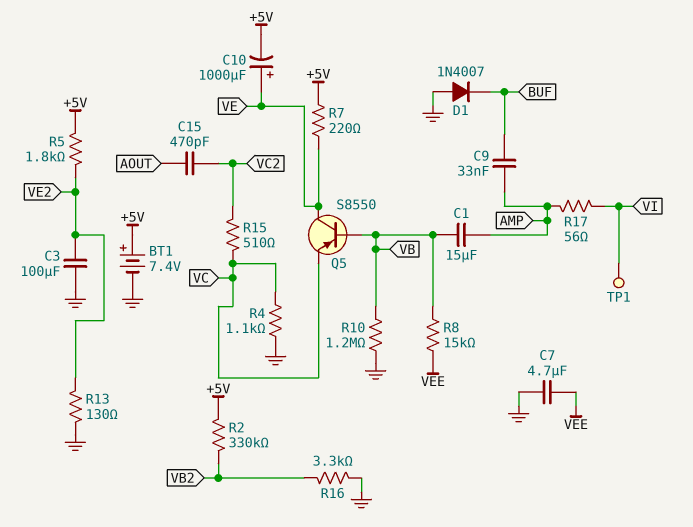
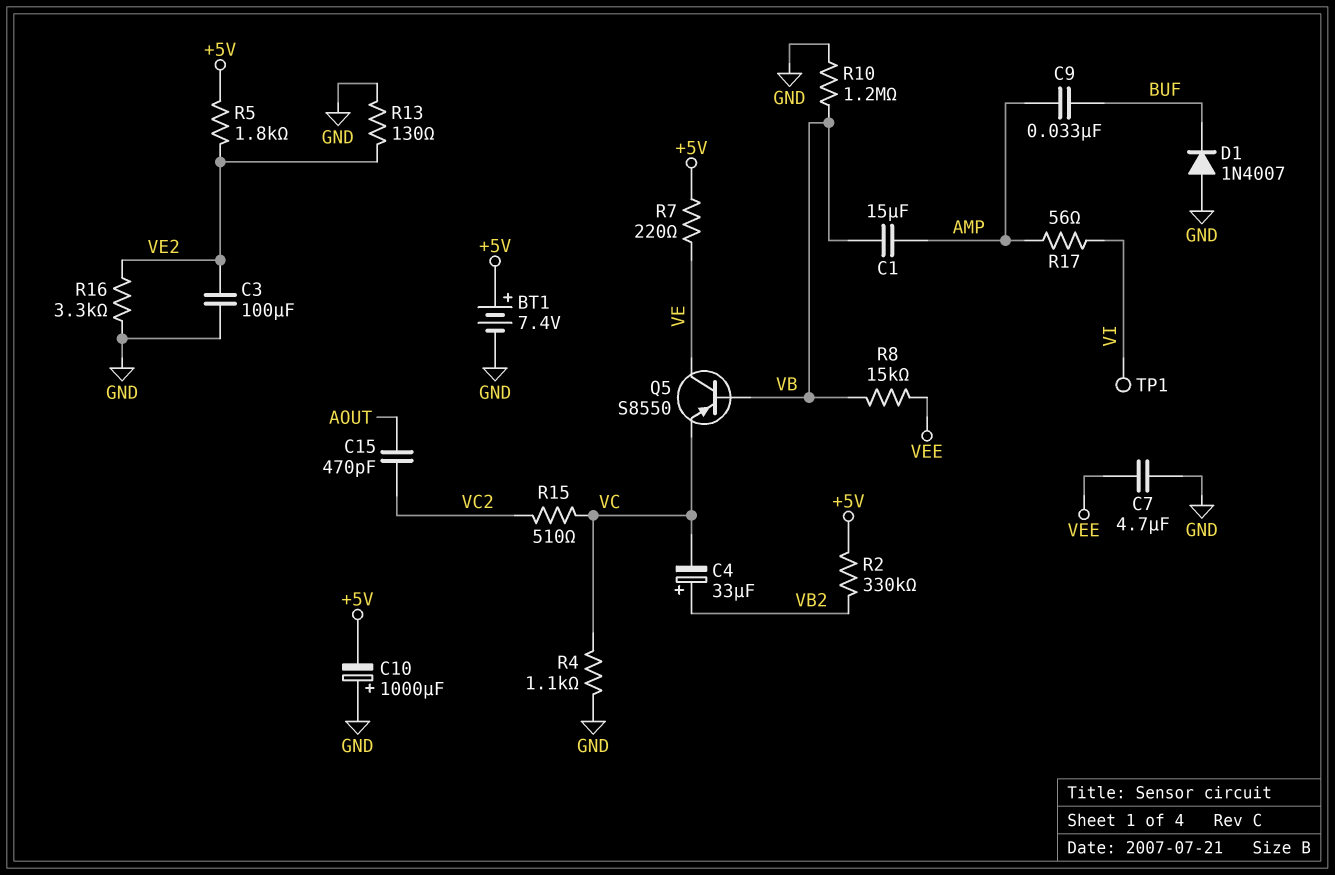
C4: none -> 33uF (plus VB2, minus VC)
C10: 1000uF (plus VE, minus +5V) -> 1000uF (plus GND, minus +5V)
R16: 3.3k (GND, VB2) -> 3.3k (GND, VE2)

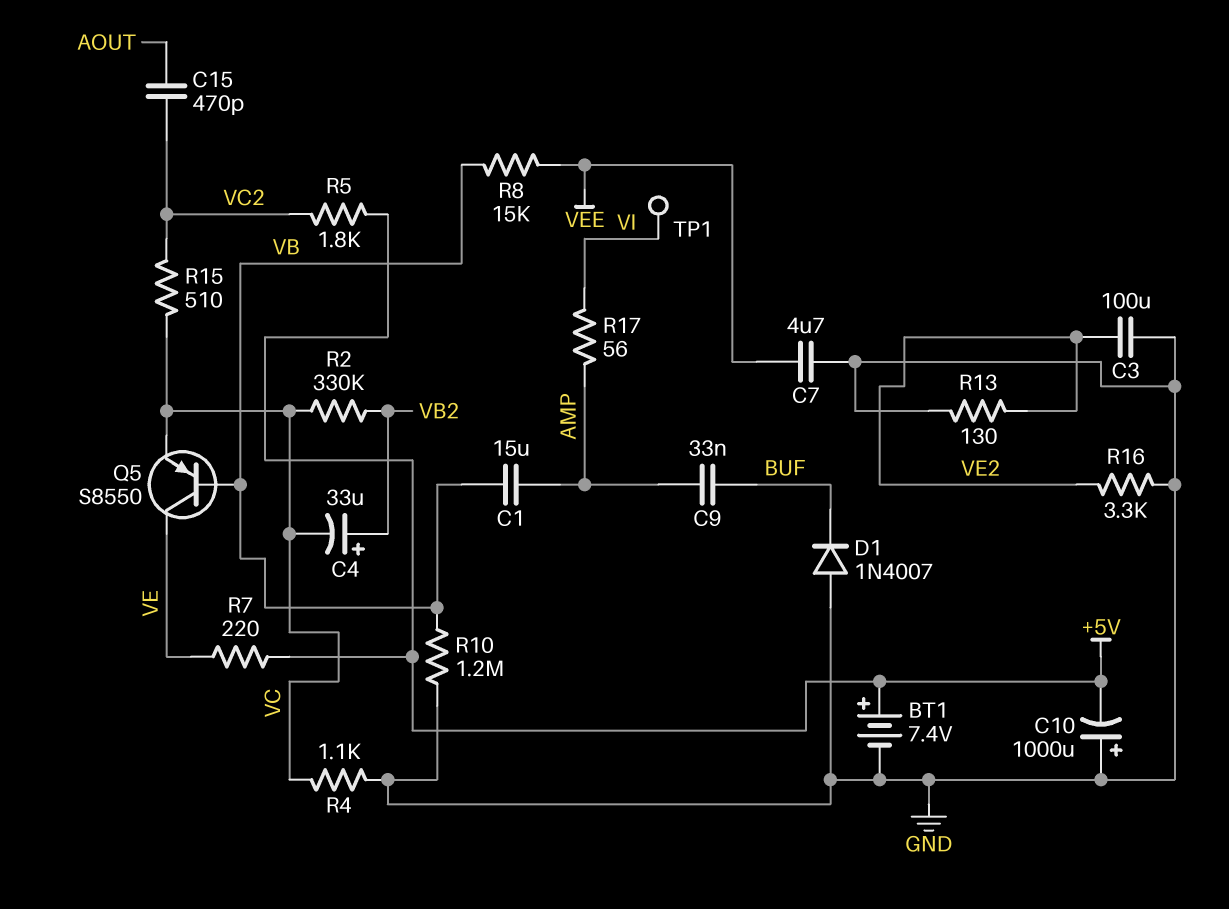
R2: 330k (+5V, VB2) -> 330k (VB2, VC)
R5: 1.8k (+5V, VE2) -> 1.8k (+5V, VC2)

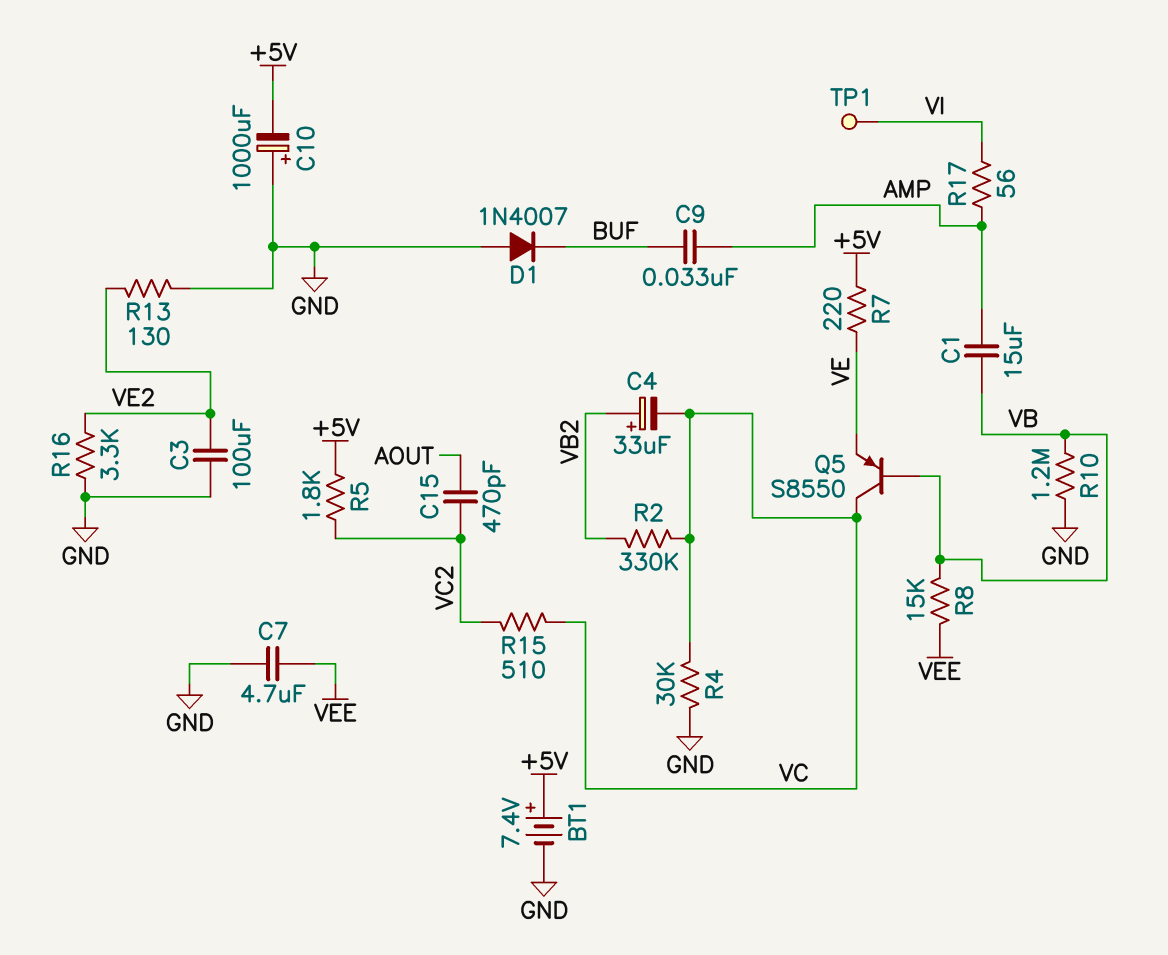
Q5: PNP S8550 (B VB, C VE, E VC) -> PNP S8550 (B VB, C VC, E VE)
R4: 1.1k (GND, VC) -> 30k (GND, VC)

